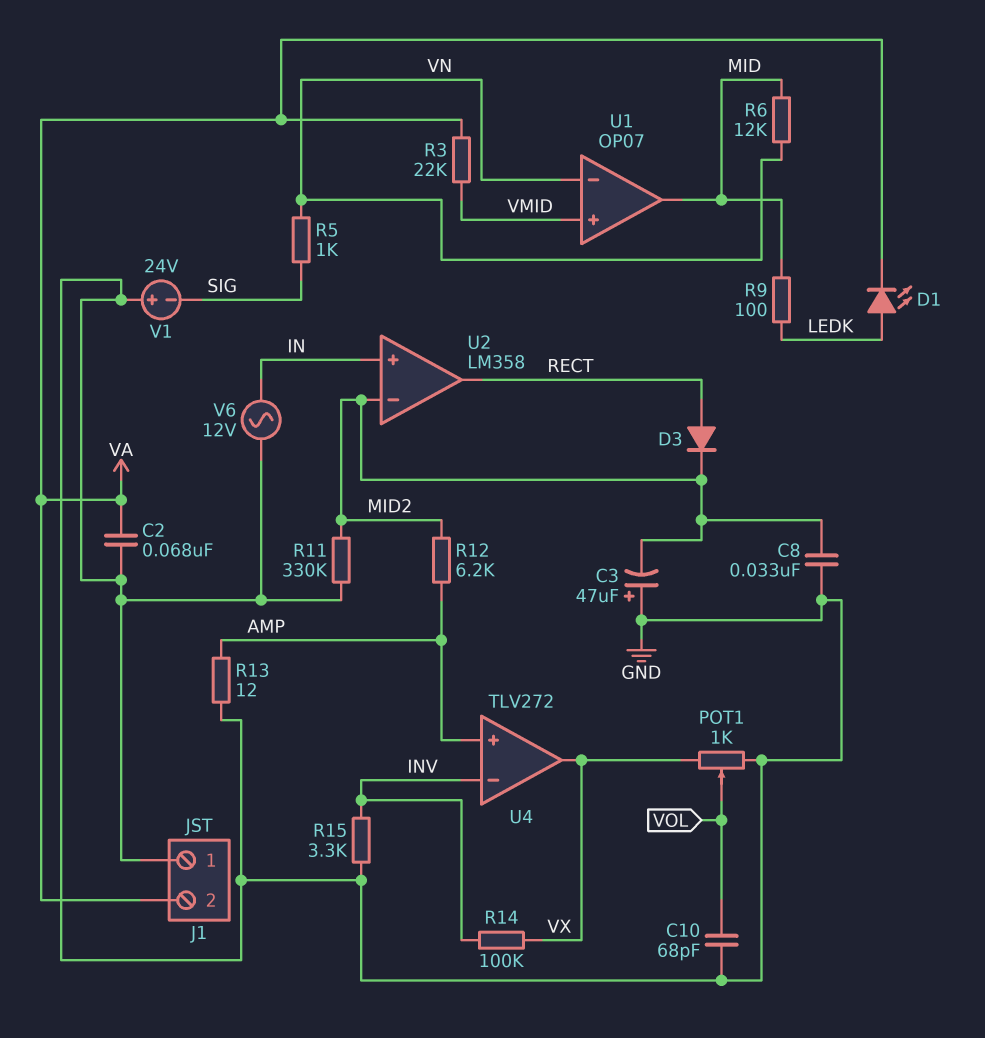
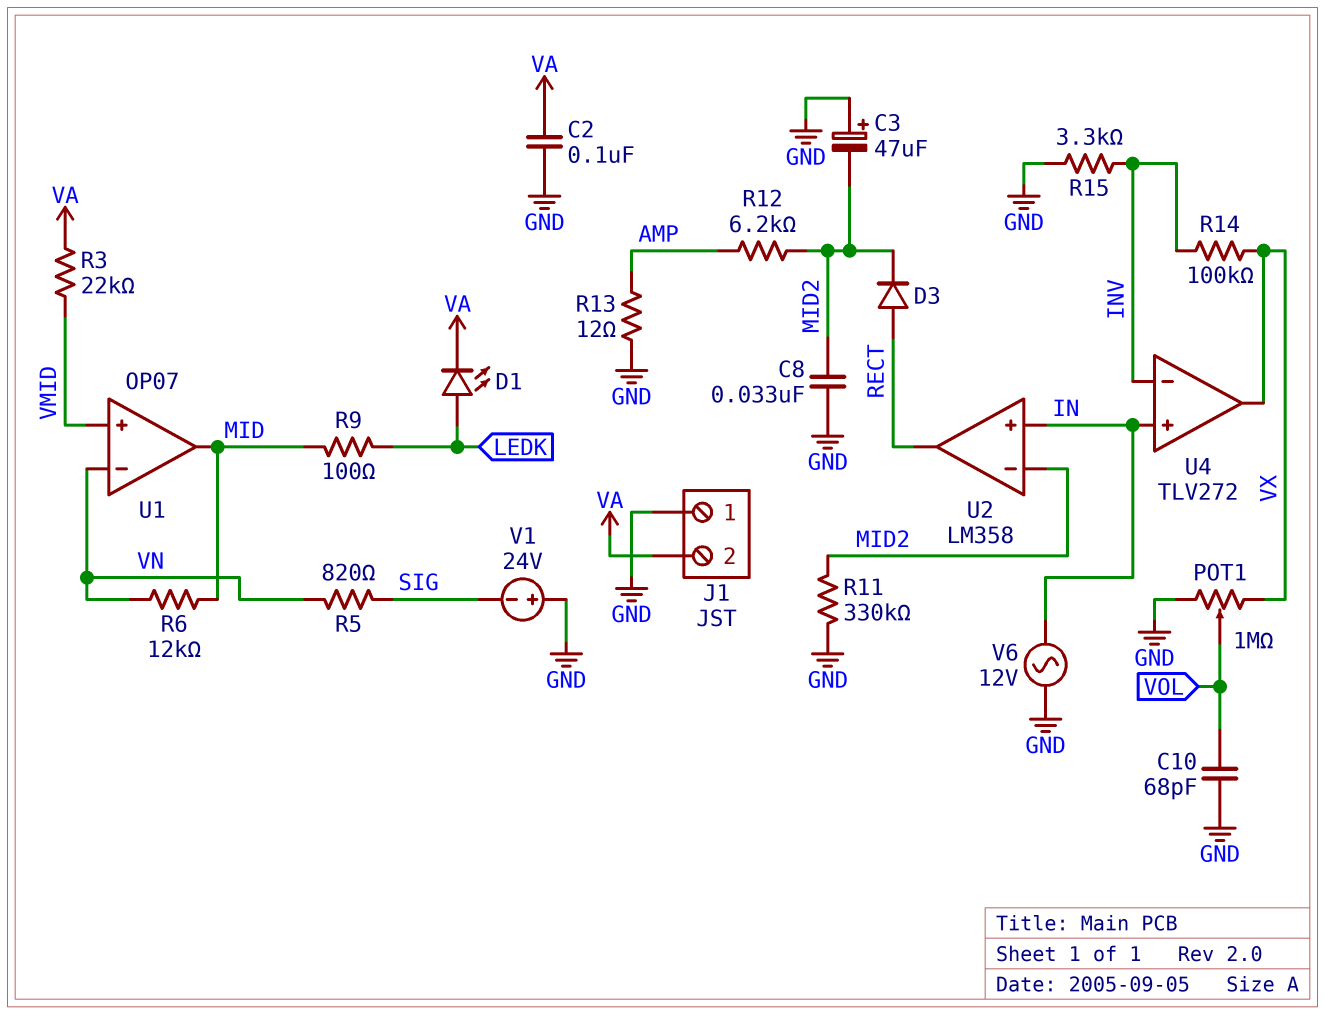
C2: 68nF (GND, VA) -> 100nF (GND, VA)
POT1: 1k (GND, VX, wiper VOL) -> 1M (GND, VX, wiper VOL)
R5: 1k (SIG, VN) -> 820 (SIG, VN)
U4 pin in+: AMP -> IN

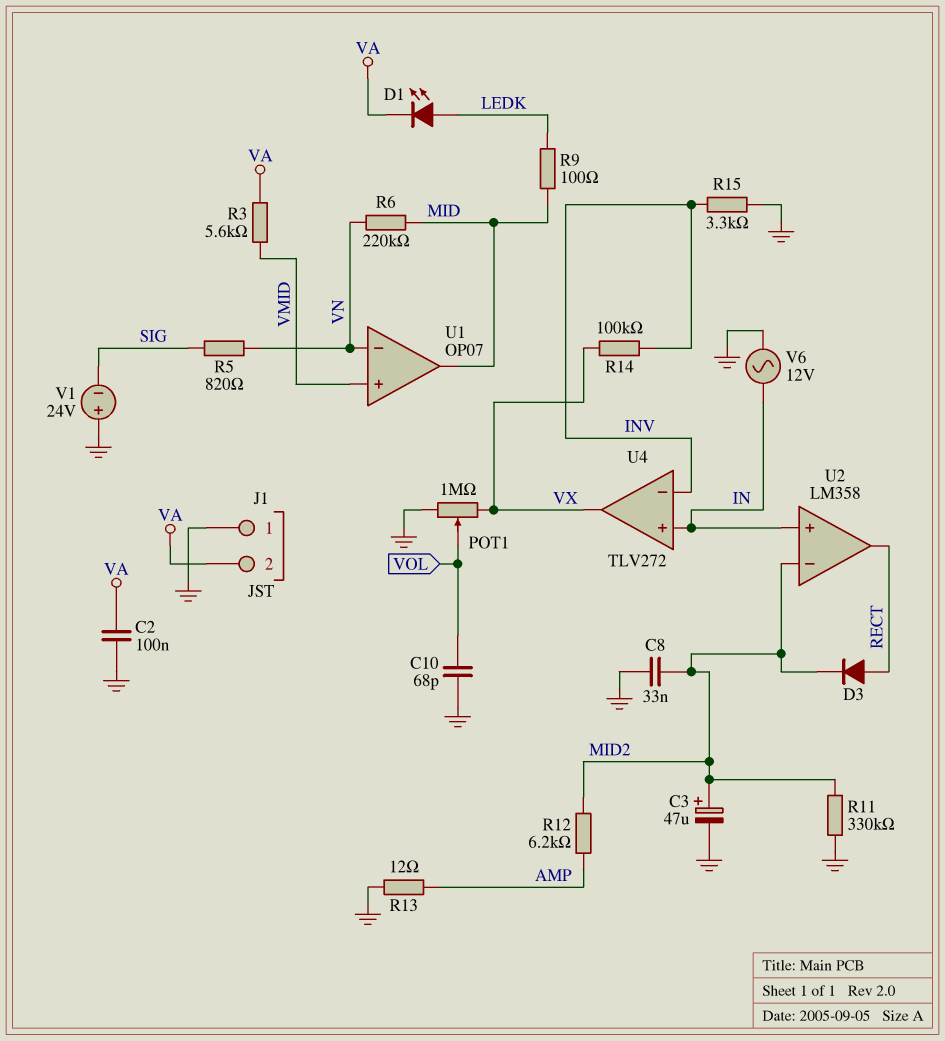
C3: 47uF (plus GND, minus MID2) -> 47uF (plus MID2, minus GND)
R3: 22k (VA, VMID) -> 5.6k (VA, VMID)
R6: 12k (MID, VN) -> 220k (MID, VN)

